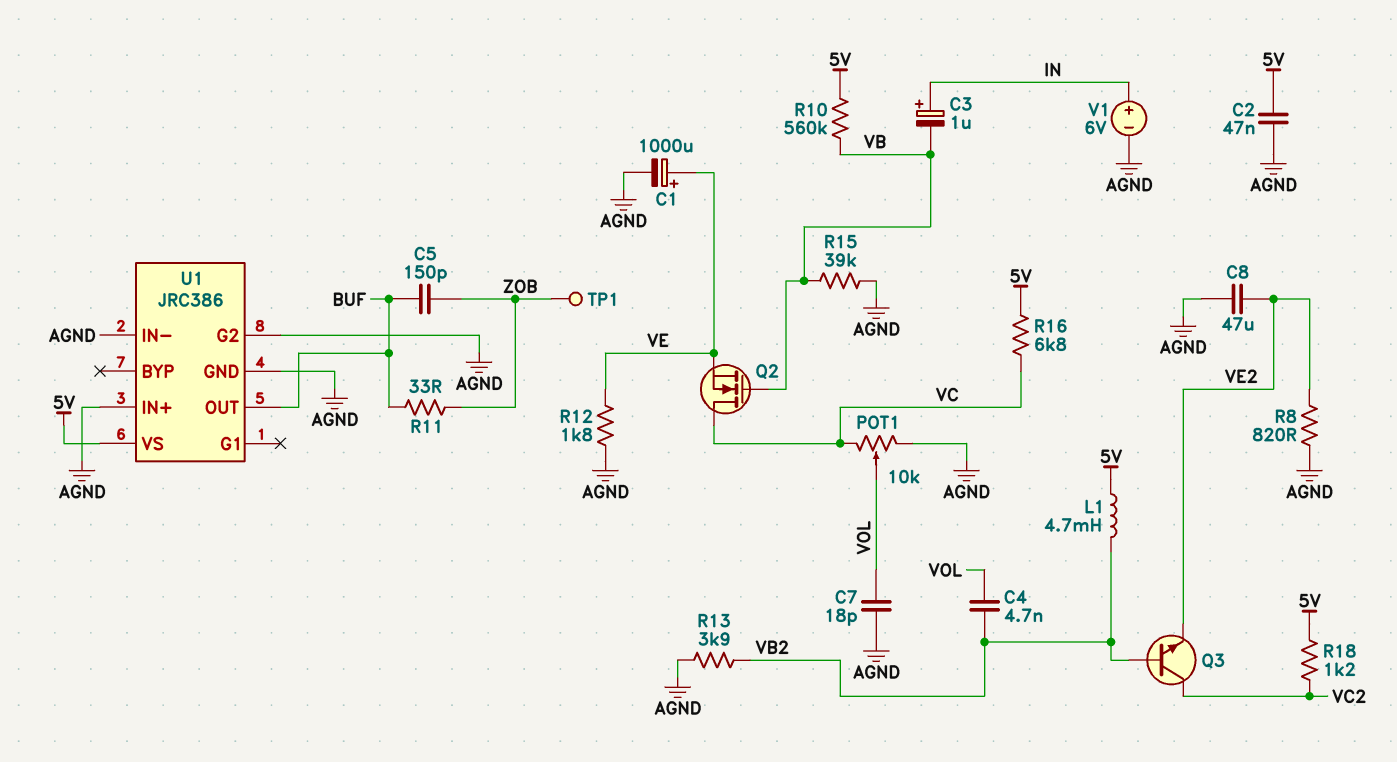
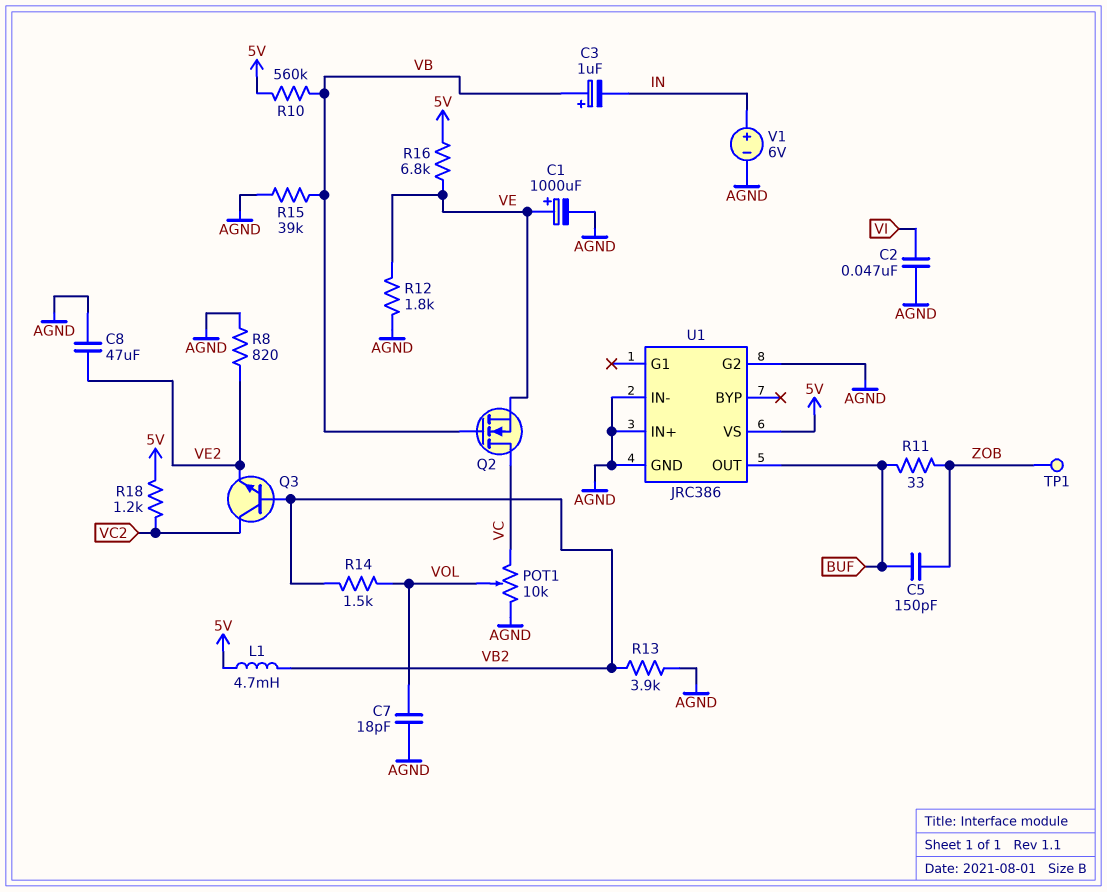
C2: 47nF (5V, AGND) -> 47nF (AGND, VI)
C3: 1uF (plus IN, minus VB) -> 1uF (plus VB, minus IN)
C4: 4.7nF (VB2, VOL) -> none
R14: none -> 1.5k (VB2, VOL)
R16: 6.8k (5V, VC) -> 6.8k (5V, VE)

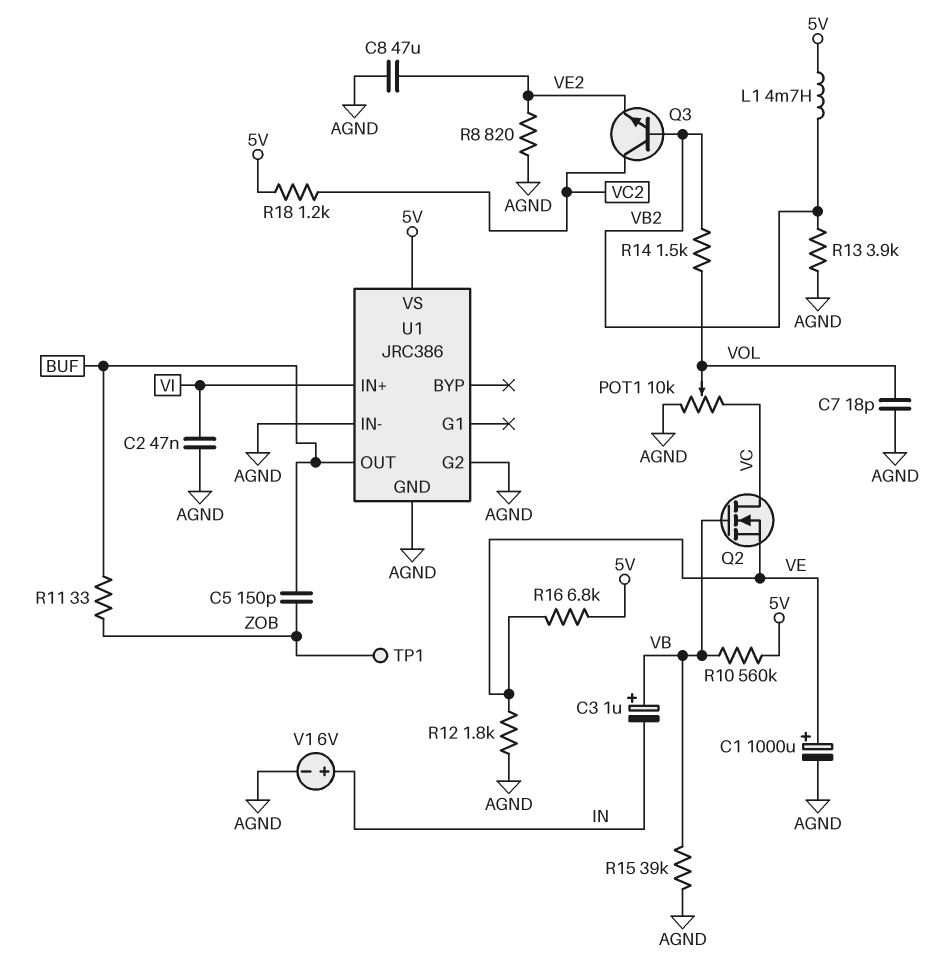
U1 pin IN+: AGND -> VI

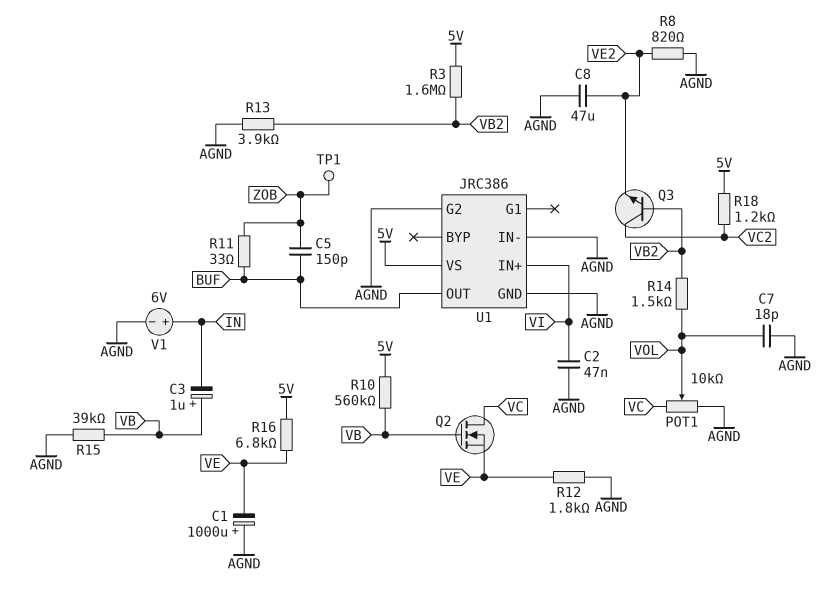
C1: 1000uF (plus VE, minus AGND) -> 1000uF (plus AGND, minus VE)
L1: 4.7mH (5V, VB2) -> none
R3: none -> 1.6M (5V, VB2)

